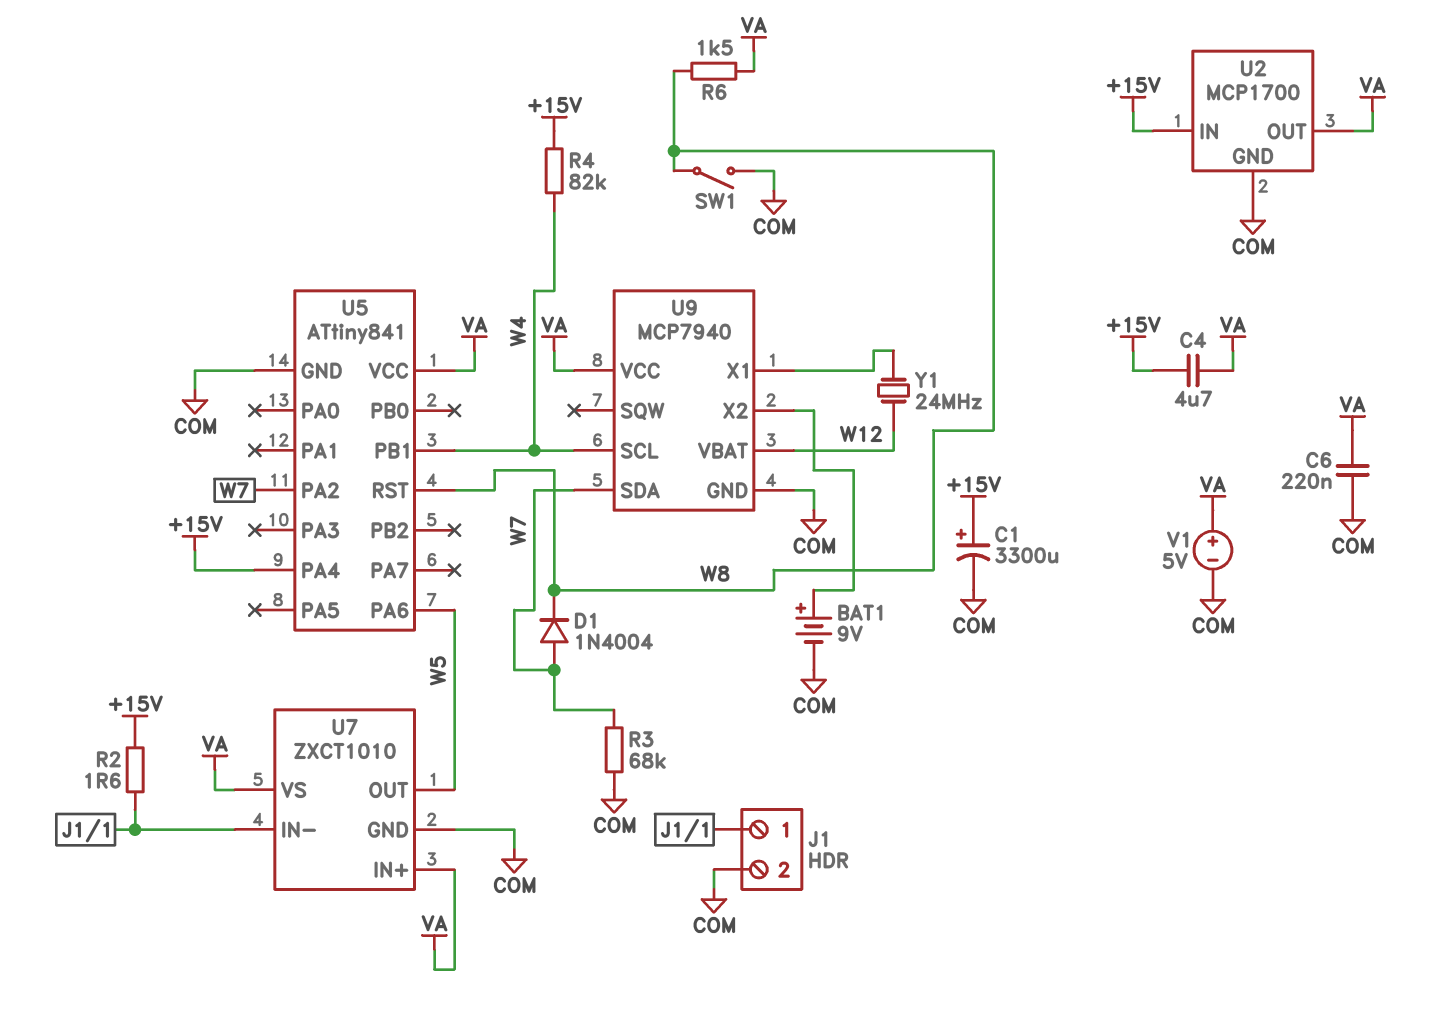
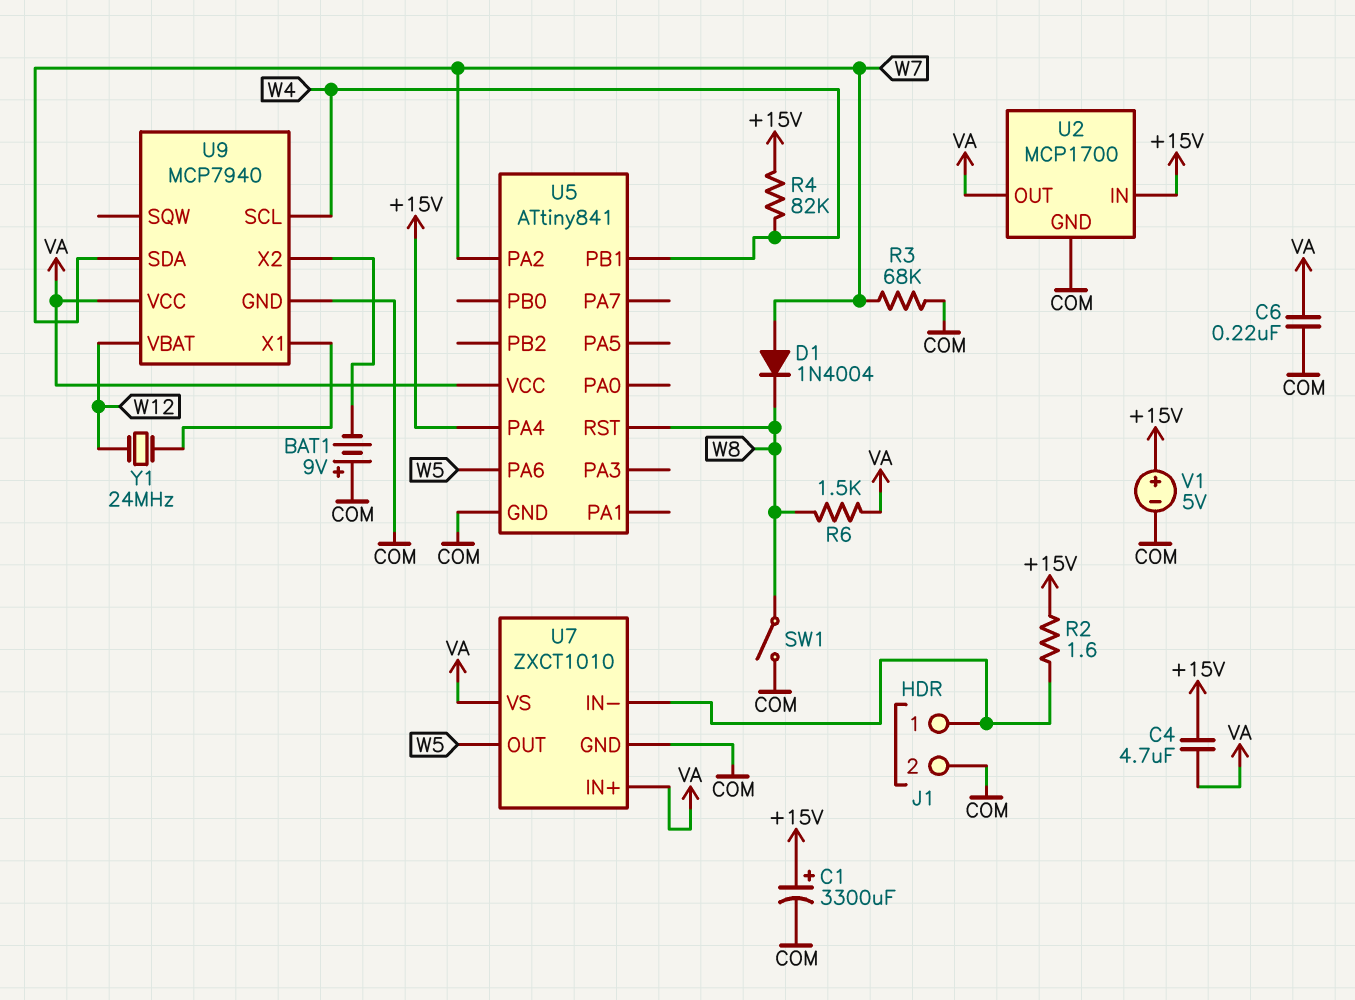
BAT1: 9V (plus U9/X2, minus COM) -> 9V (plus COM, minus U9/X2)
V1: 5V (plus VA, minus COM) -> 5V (plus +15V, minus COM)

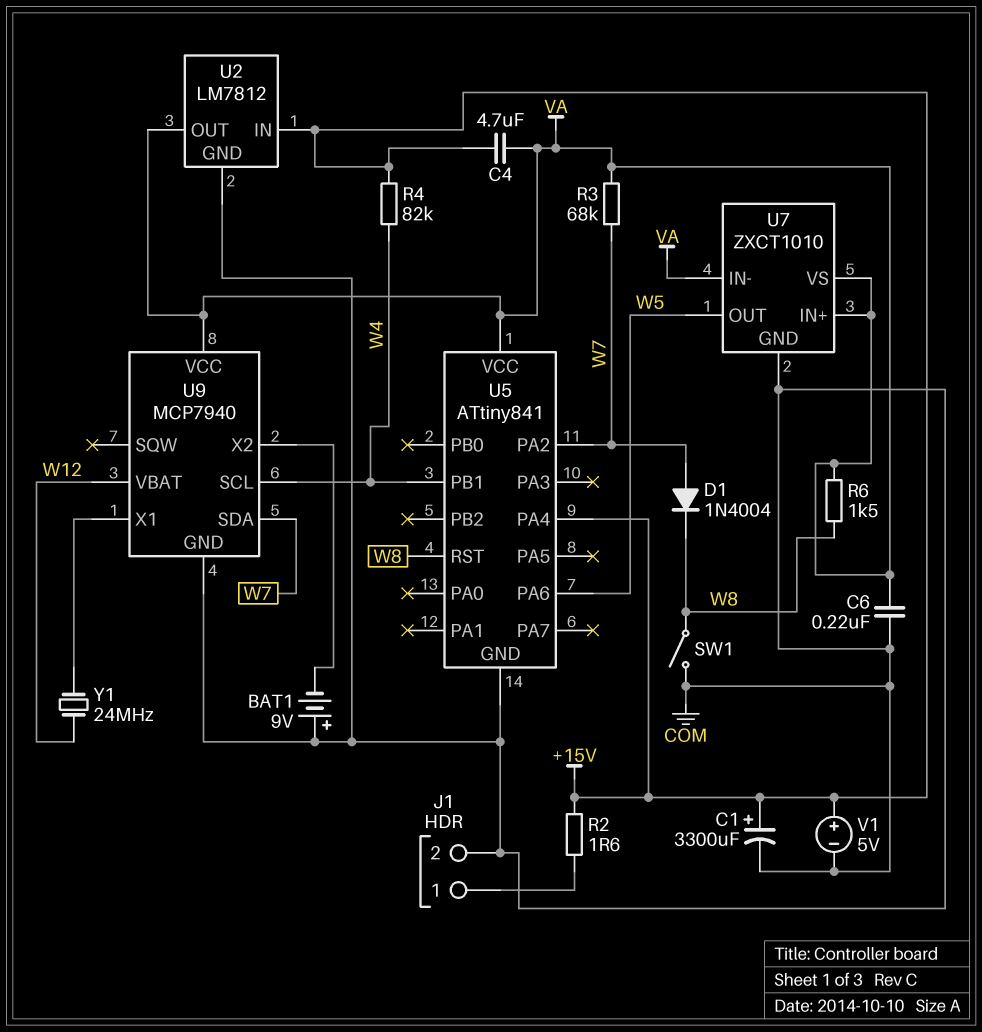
R3: 68k (COM, W7) -> 68k (VA, W7)
U2: MCP1700 -> LM7812
U7 pin IN-: J1/1 -> VA

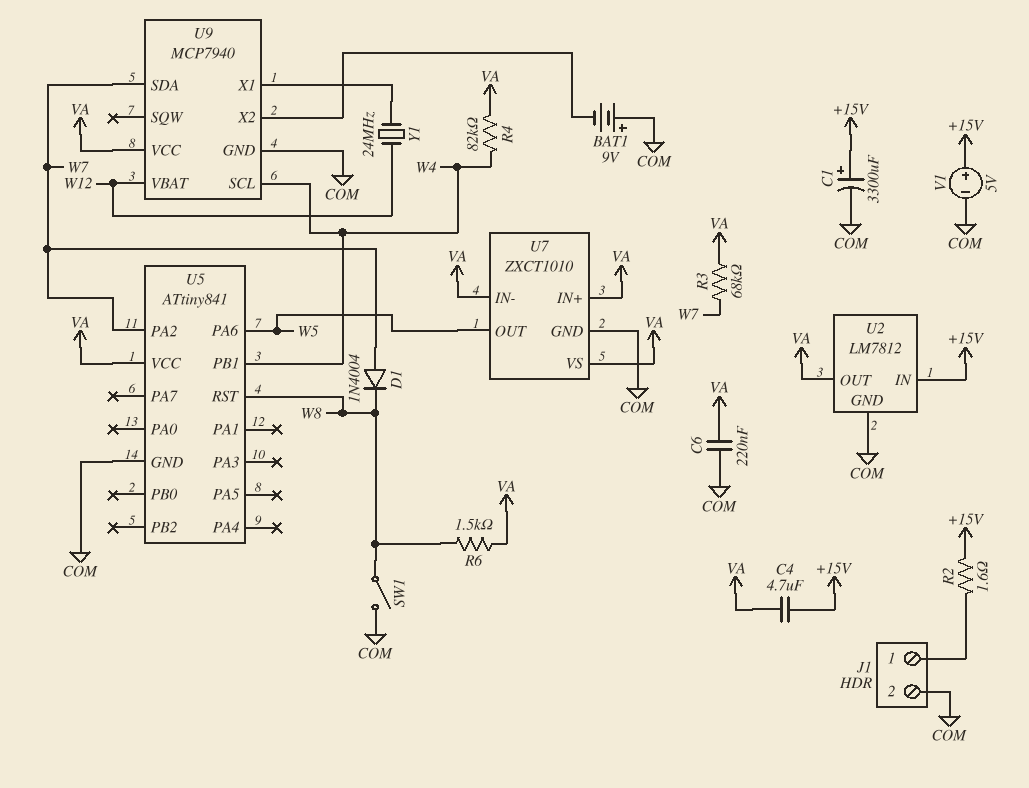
R4: 82k (+15V, W4) -> 82k (VA, W4)
U5 pin PA4: +15V -> none

